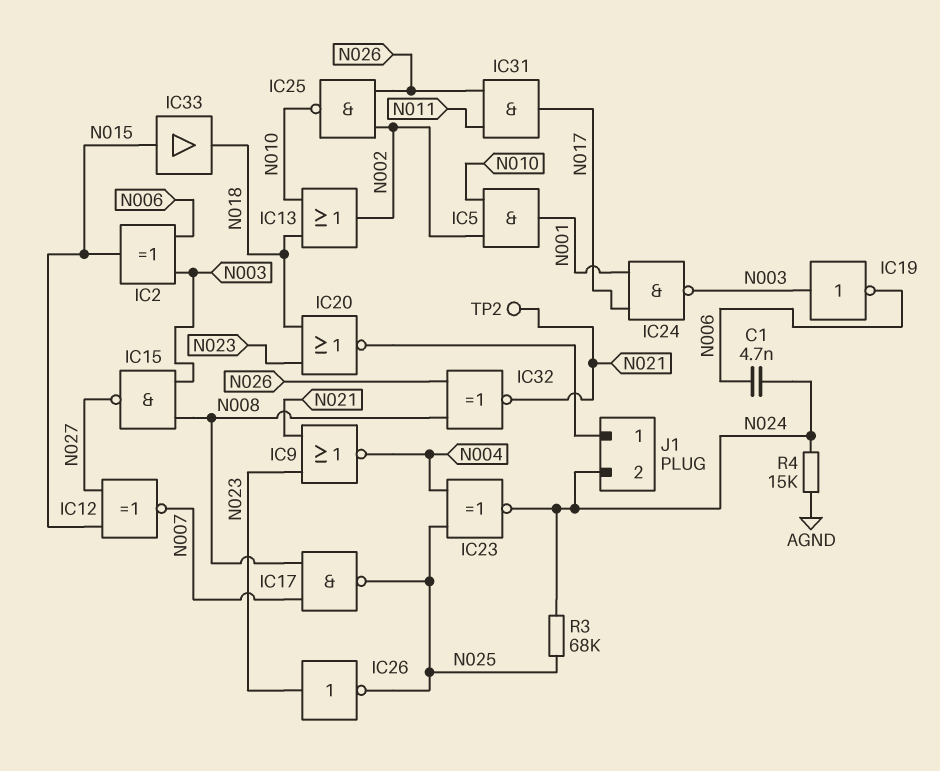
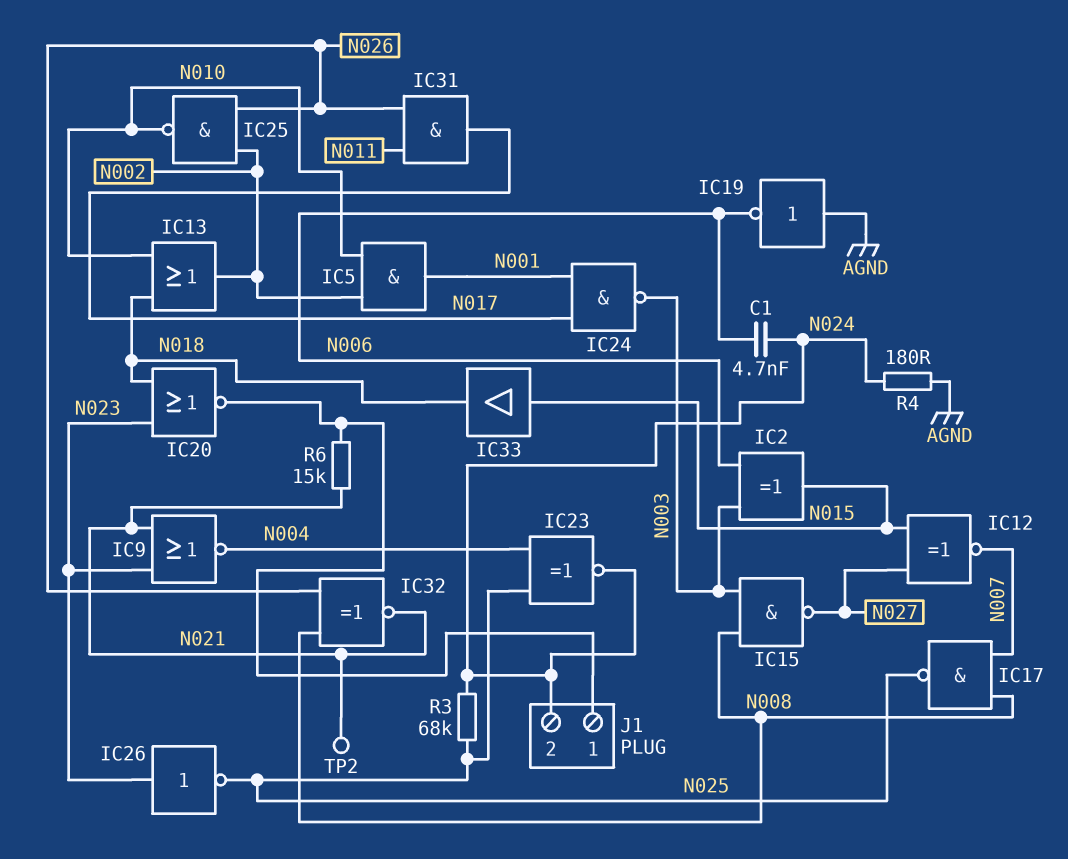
IC19: NOT (in N003, out N006) -> NOT (in AGND, out N006)
R4: 15k (AGND, N024) -> 180 (AGND, N024)
R6: none -> 15k (J1/1, N021)

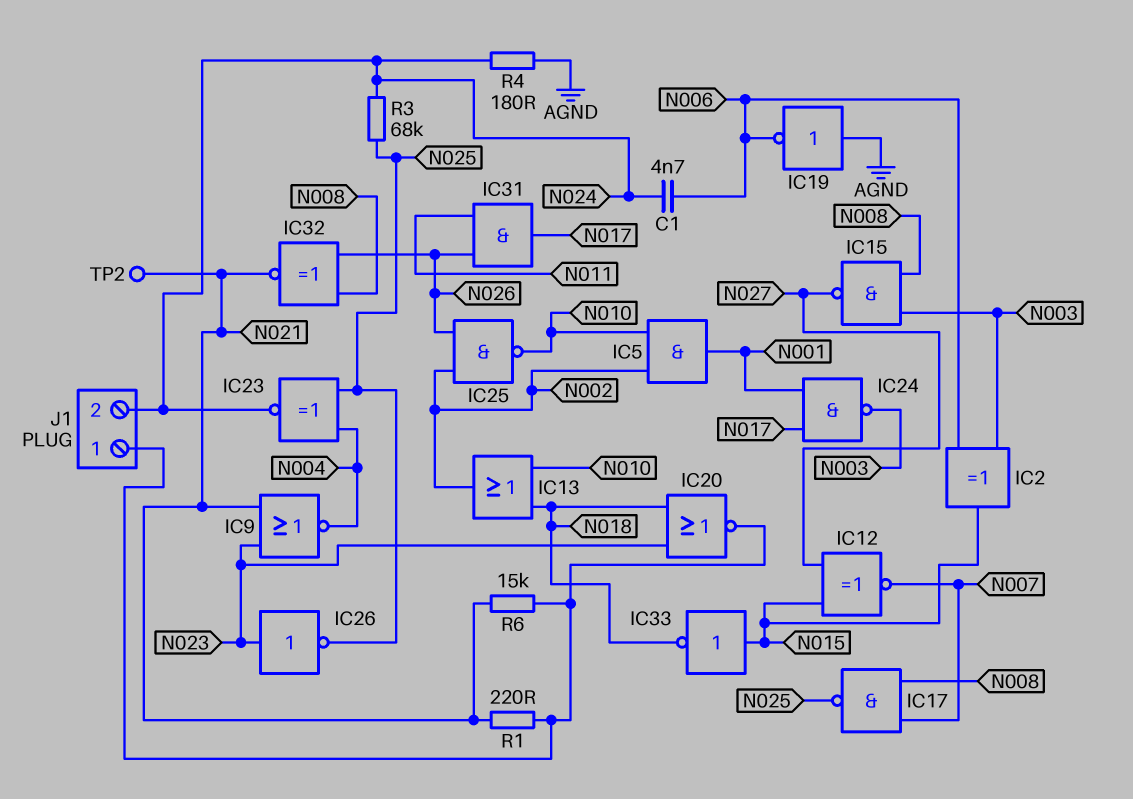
IC33: buffer (in N015, out N018) -> NOT (in N015, out N018)
R1: none -> 220 (J1/1, N021)

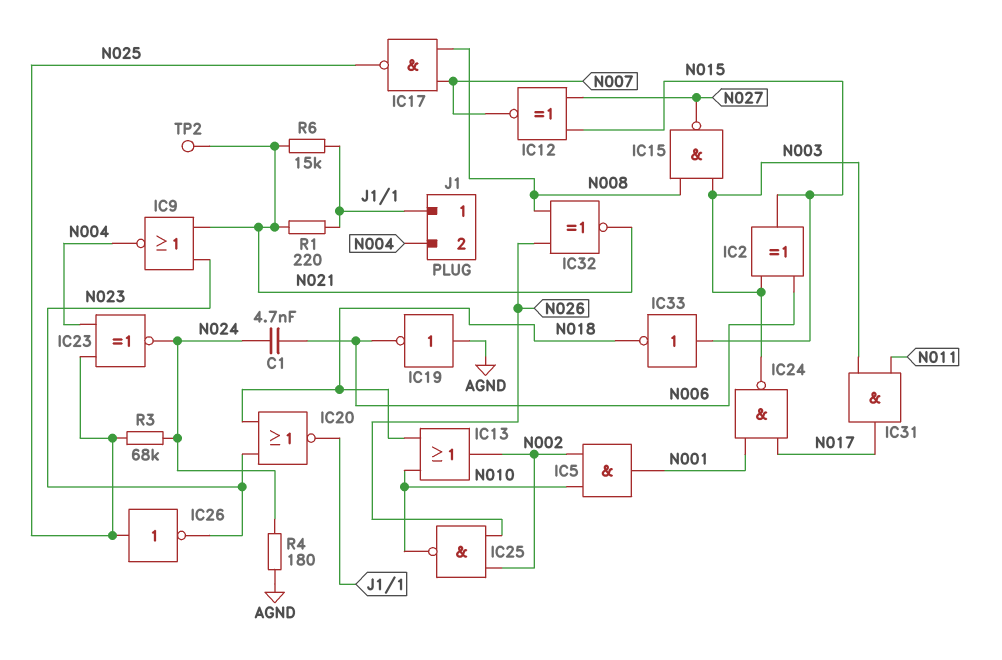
IC26: NOT (in N023, out N025) -> NOT (in N025, out N023)
IC31: AND (in N011, in N026, out N017) -> AND (in N003, in N011, out N017)
J1 pin 2: N024 -> N004

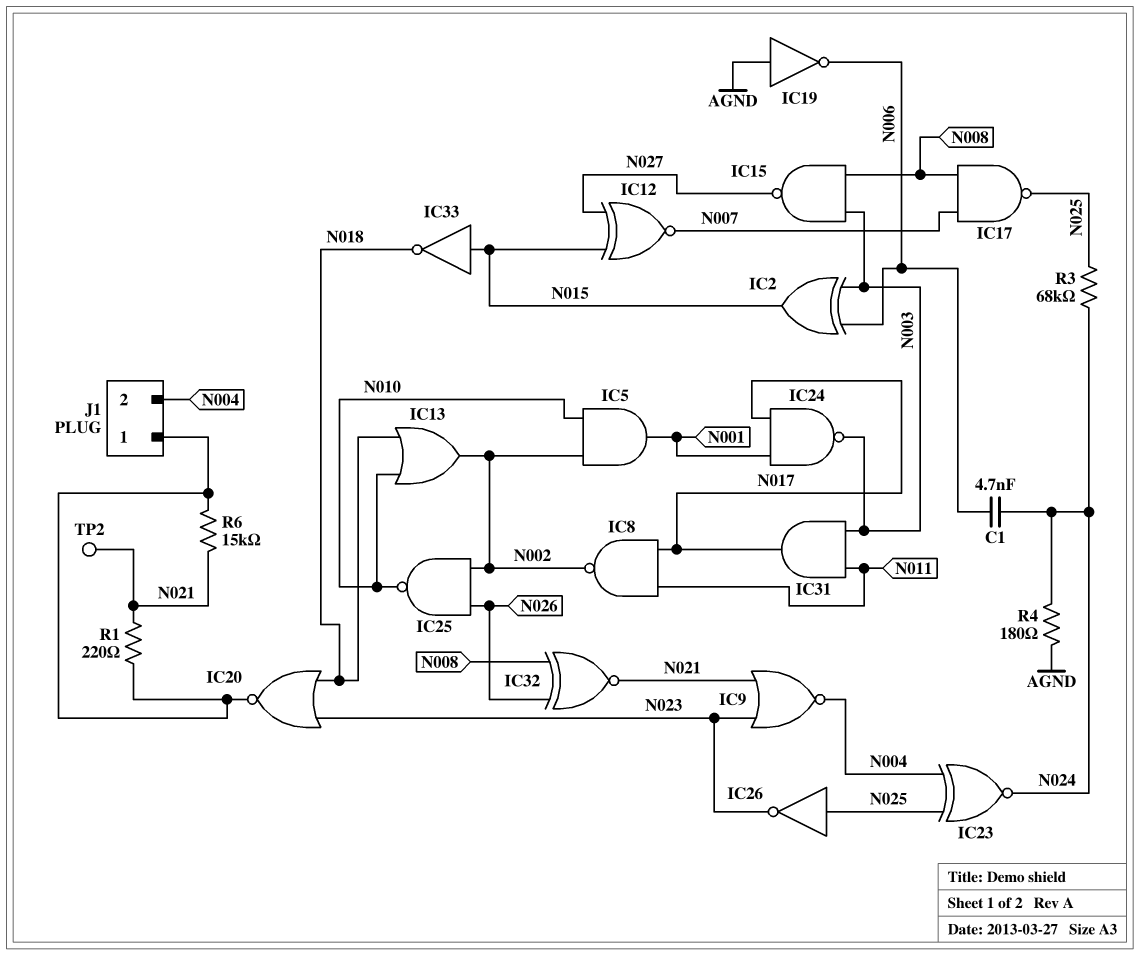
IC8: none -> NAND (in N011, in N017, out N002)

